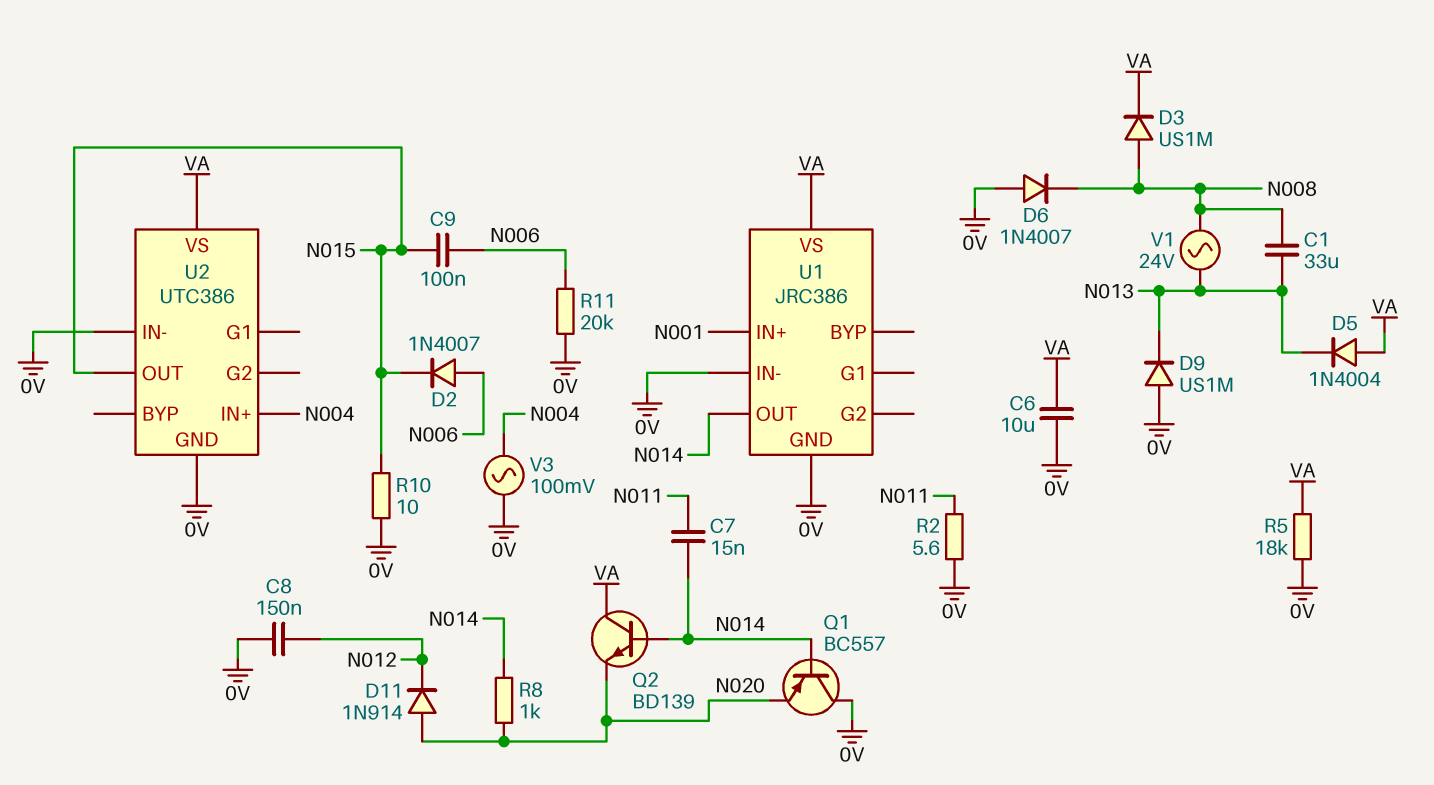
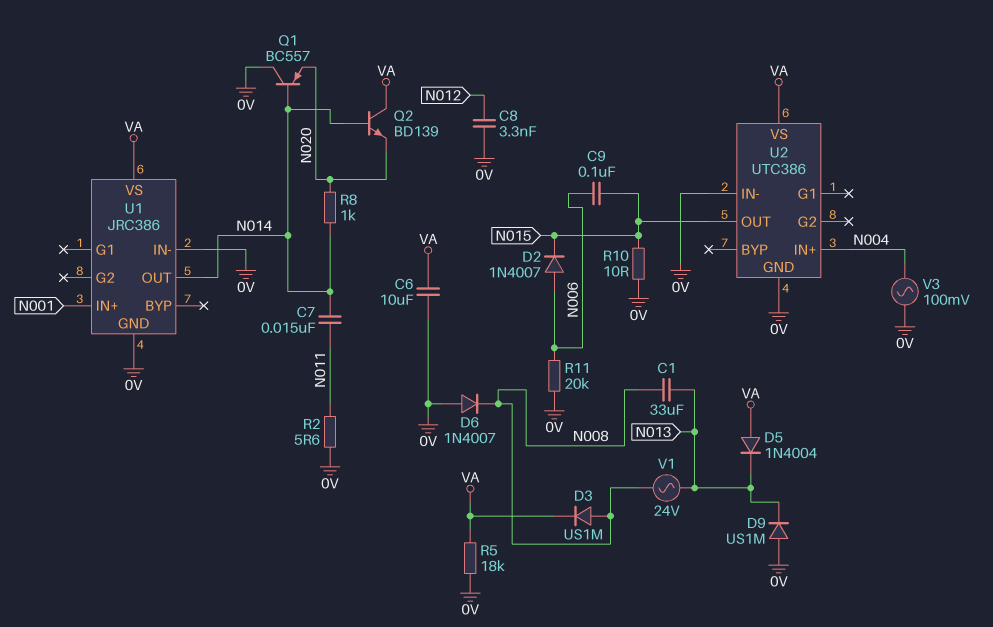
C8: 150nF (0V, N012) -> 3.3nF (0V, N012)
D11: diode 1N914 (A N020, K N012) -> none

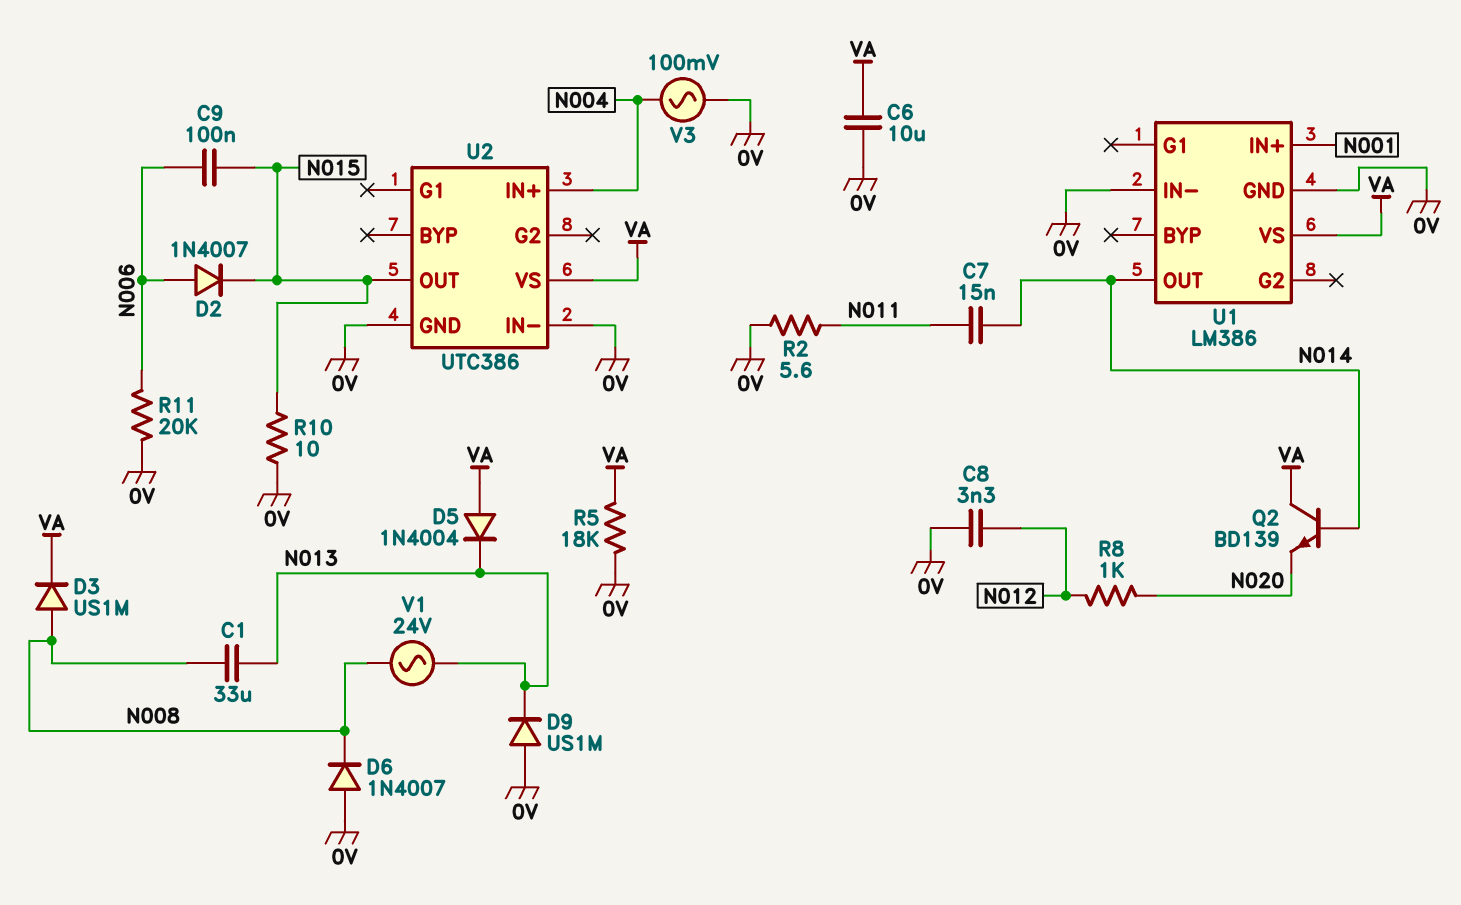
Q1: PNP BC557 (B N014, C 0V, E N020) -> none
R8: 1k (N014, N020) -> 1k (N012, N020)
U1: JRC386 -> LM386

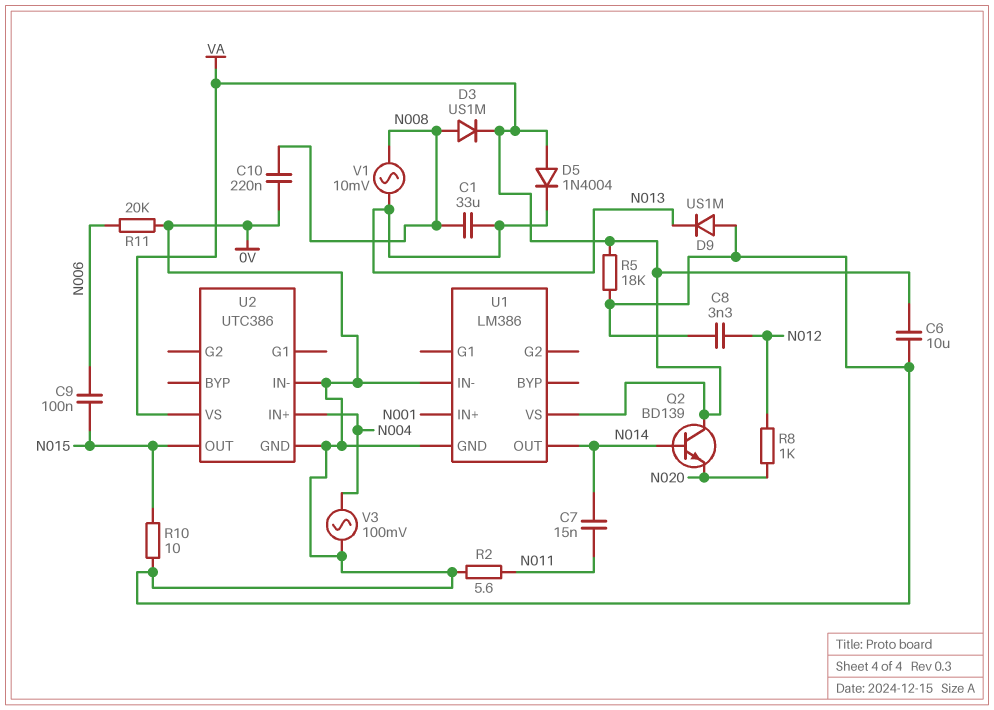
C10: none -> 220nF (0V, N008)
D2: diode 1N4007 (A N006, K N015) -> none
D6: diode 1N4007 (A 0V, K N008) -> none
V1: AC 24V (N008, N013) -> AC 10mV (N008, N013)

